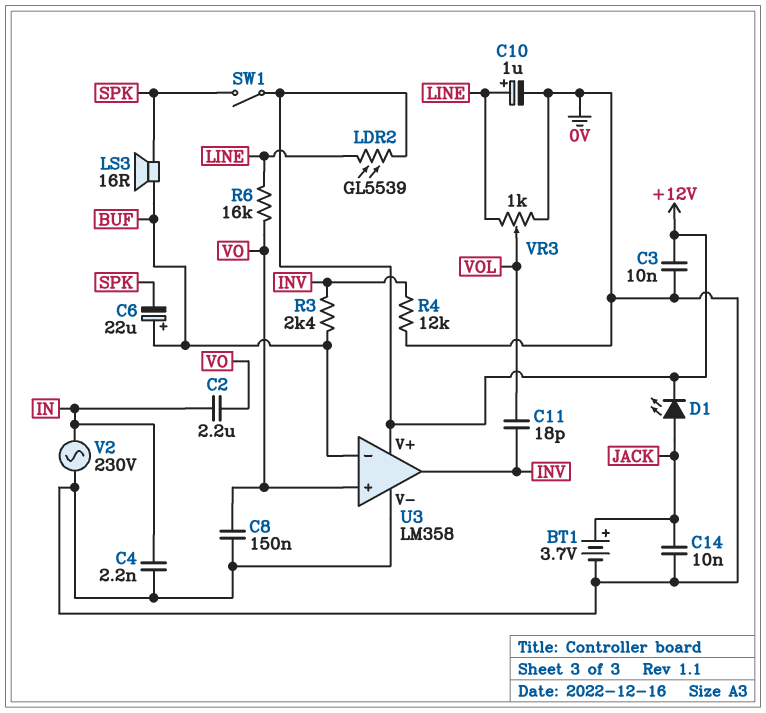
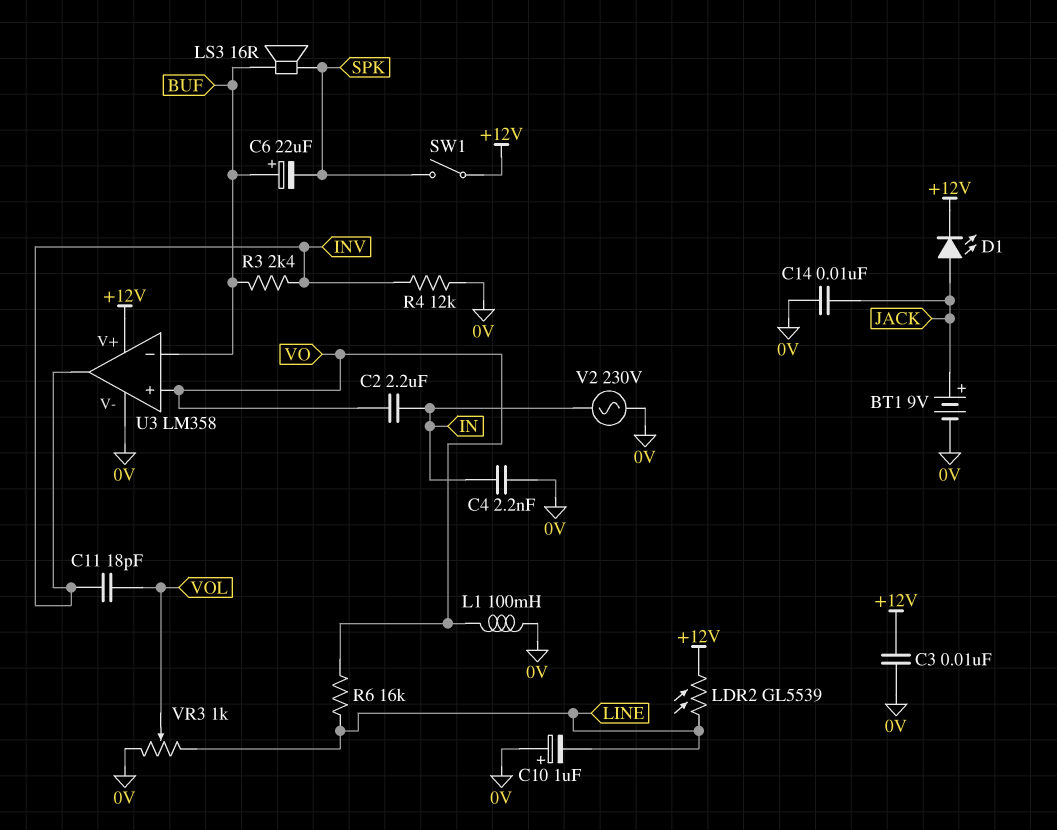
BT1: 3.7V (plus JACK, minus 0V) -> 9V (plus JACK, minus 0V)
C8: 150nF (0V, VO) -> none
C10: 1uF (plus LINE, minus 0V) -> 1uF (plus 0V, minus LINE)
L1: none -> 100mH (0V, VO)

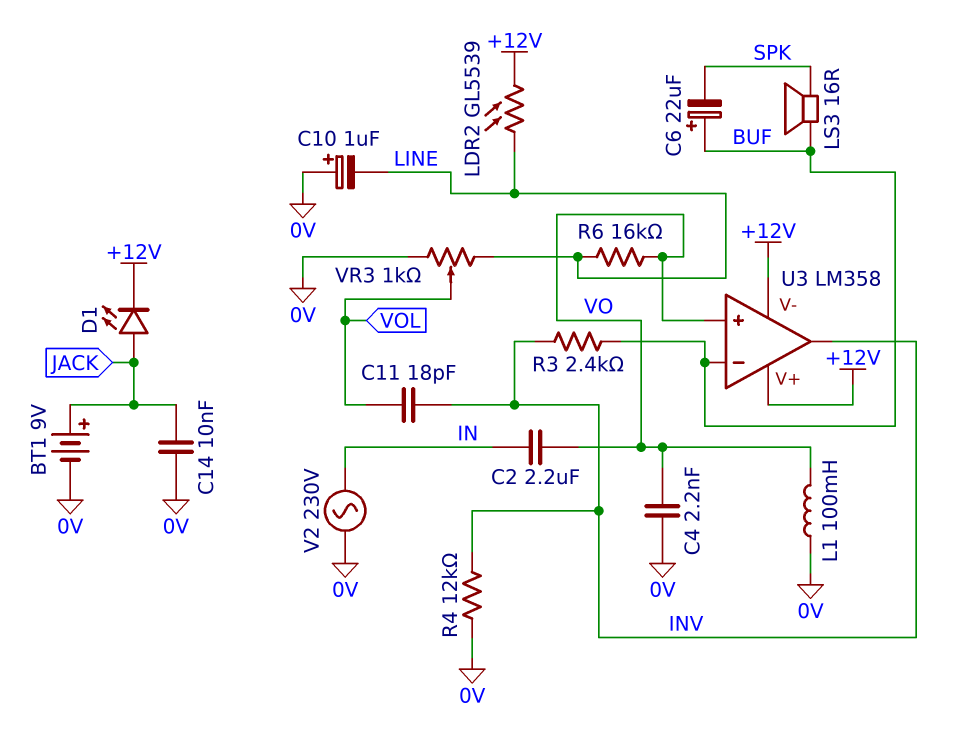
C3: 10nF (+12V, 0V) -> none
C4: 2.2nF (0V, IN) -> 2.2nF (0V, VO)
SW1: switch (+12V, SPK) -> none
U3 pin V-: 0V -> +12V

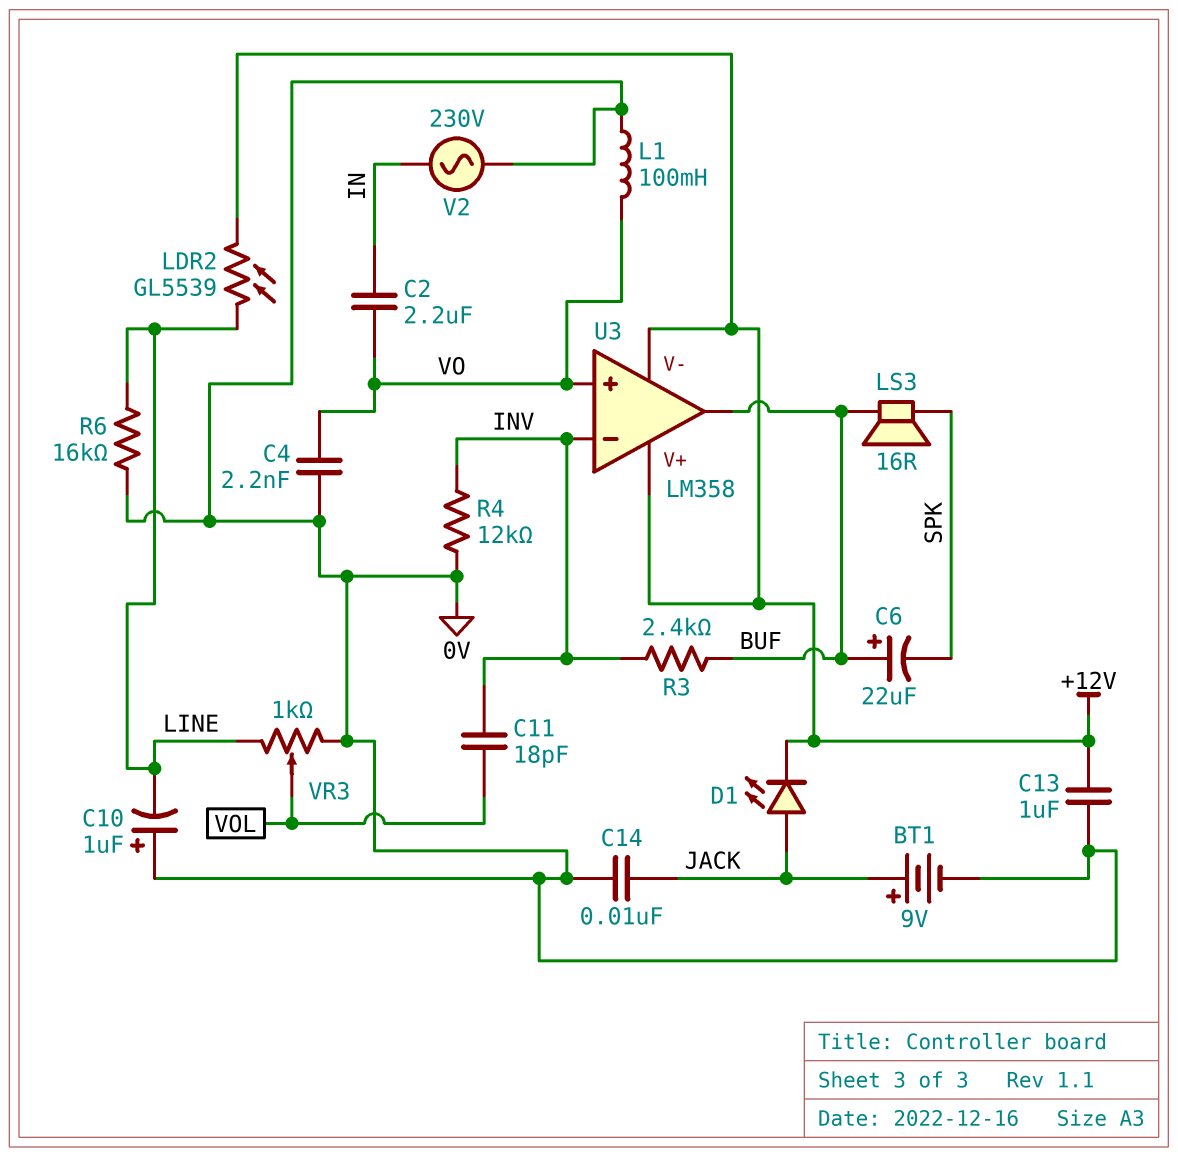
C13: none -> 1uF (+12V, 0V)
R6: 16k (LINE, VO) -> 16k (0V, LINE)
U3 pin in-: BUF -> INV
U3 pin out: INV -> BUF

